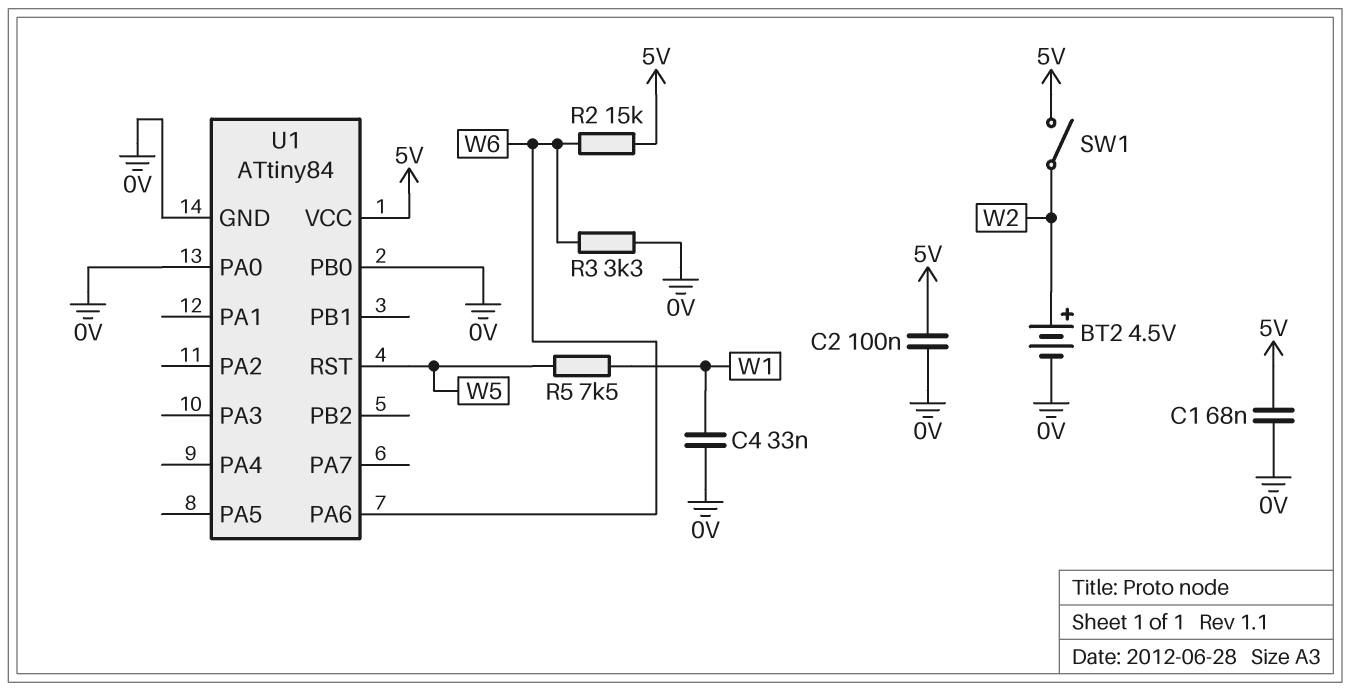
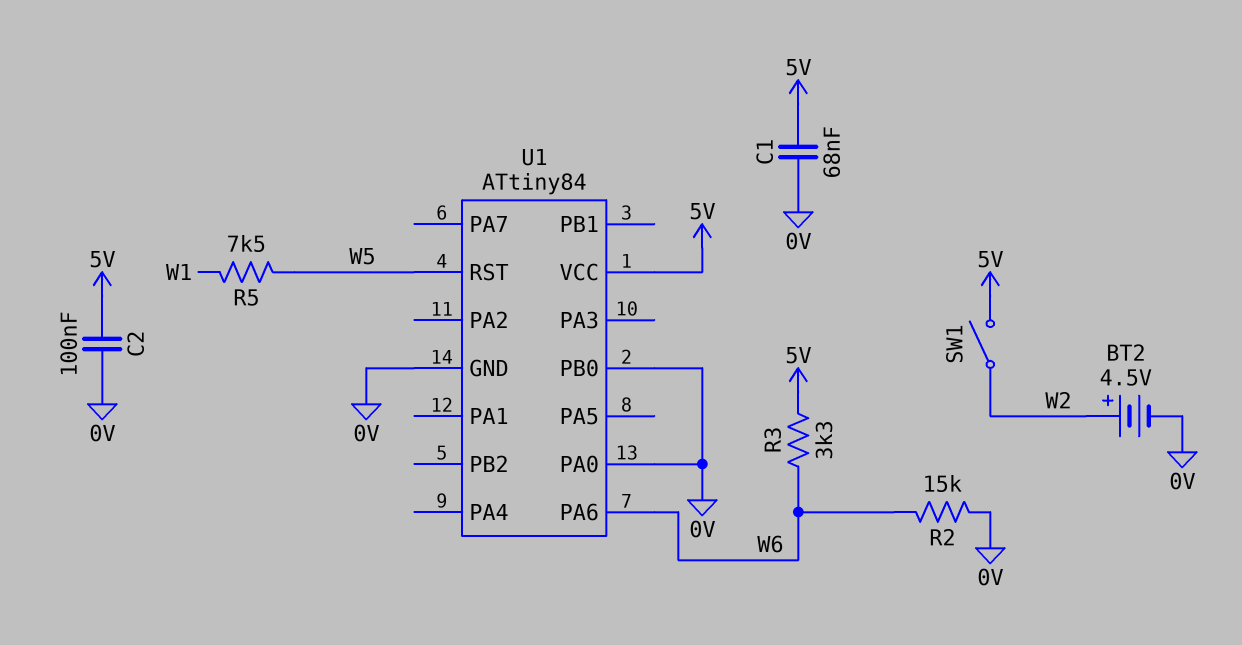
C4: 33nF (0V, W1) -> none
R2: 15k (5V, W6) -> 15k (0V, W6)
R3: 3.3k (0V, W6) -> 3.3k (5V, W6)

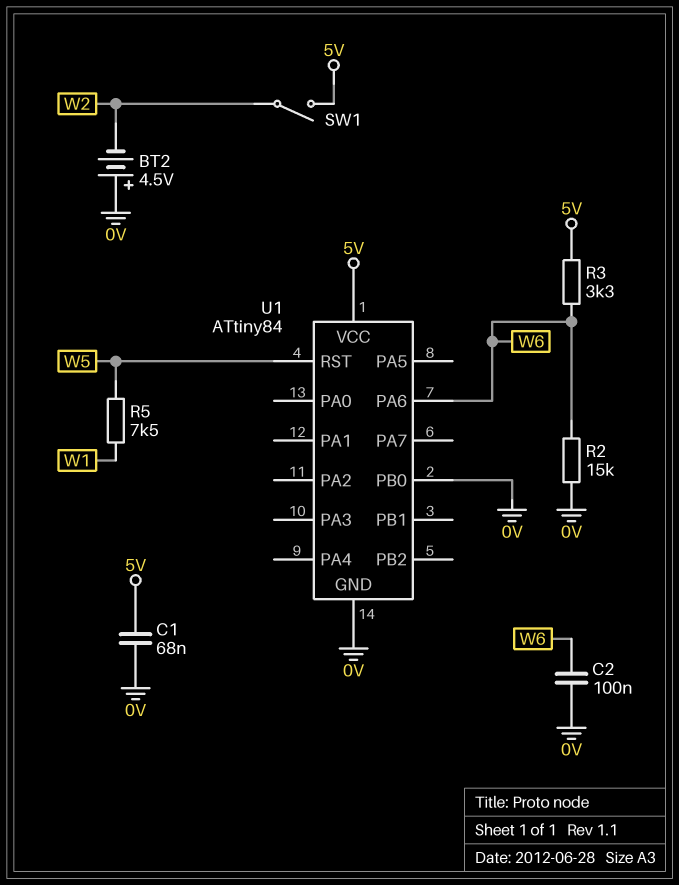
BT2: 4.5V (plus W2, minus 0V) -> 4.5V (plus 0V, minus W2)
C2: 100nF (0V, 5V) -> 100nF (0V, W6)
U1 pin PA0: 0V -> none

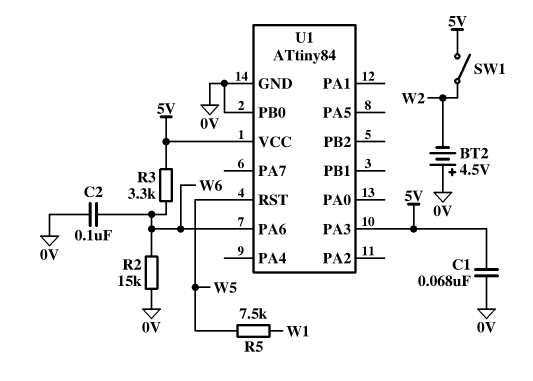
U1 pin PA3: none -> 5V

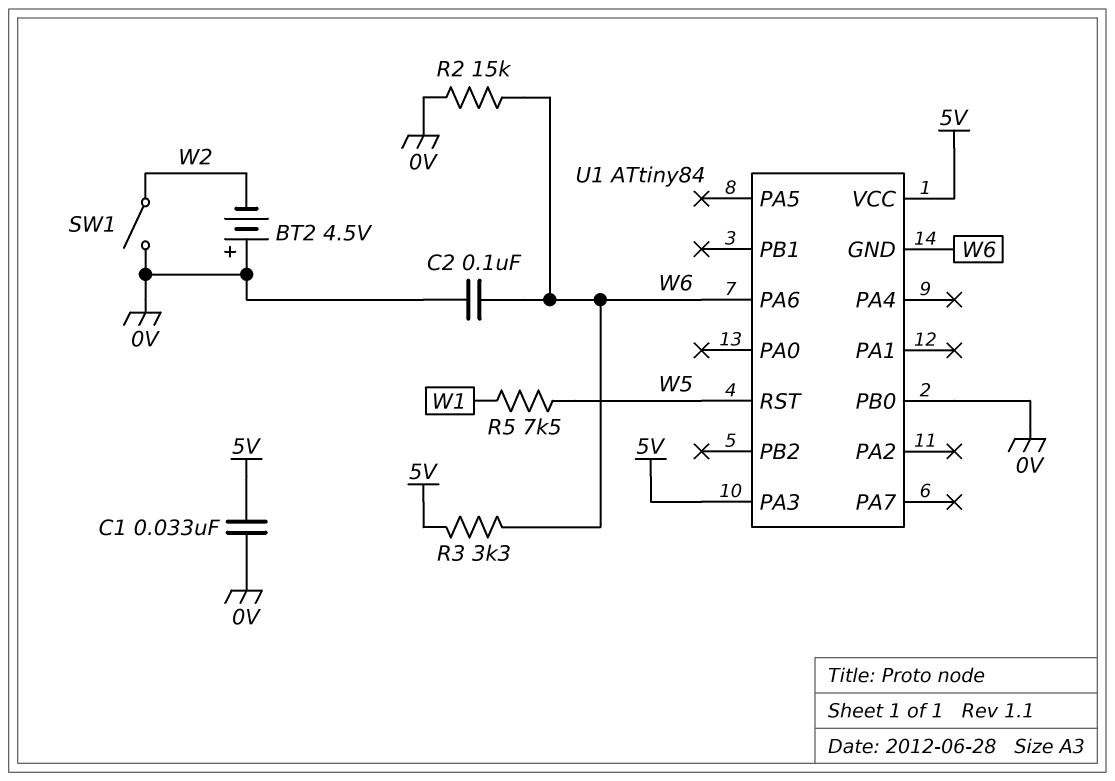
C1: 68nF (0V, 5V) -> 33nF (0V, 5V)
SW1: switch (5V, W2) -> switch (0V, W2)
U1 pin GND: 0V -> W6

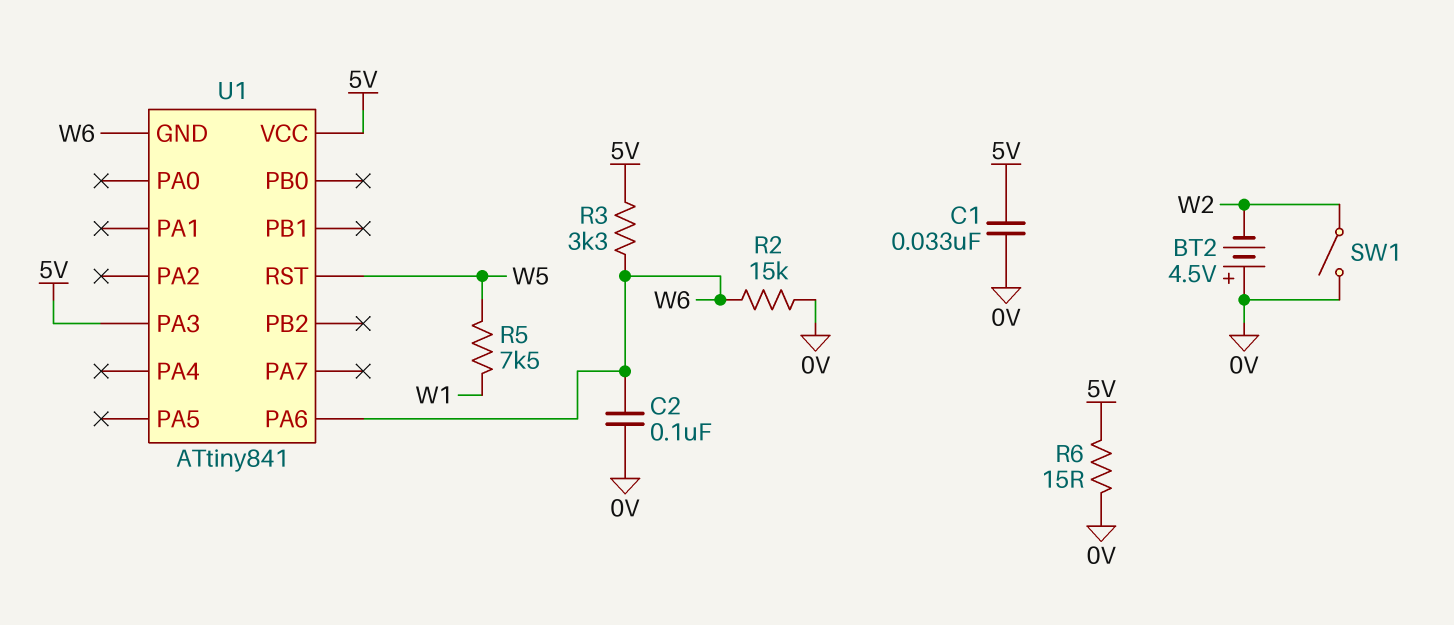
R6: none -> 15 (0V, 5V)
U1: ATtiny84 -> ATtiny841
U1 pin PB0: 0V -> none

